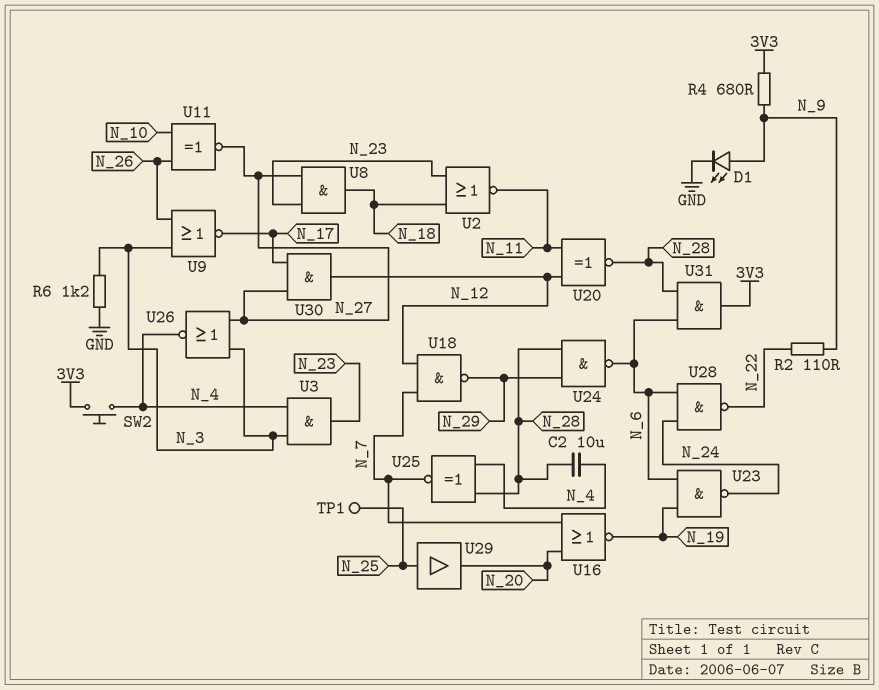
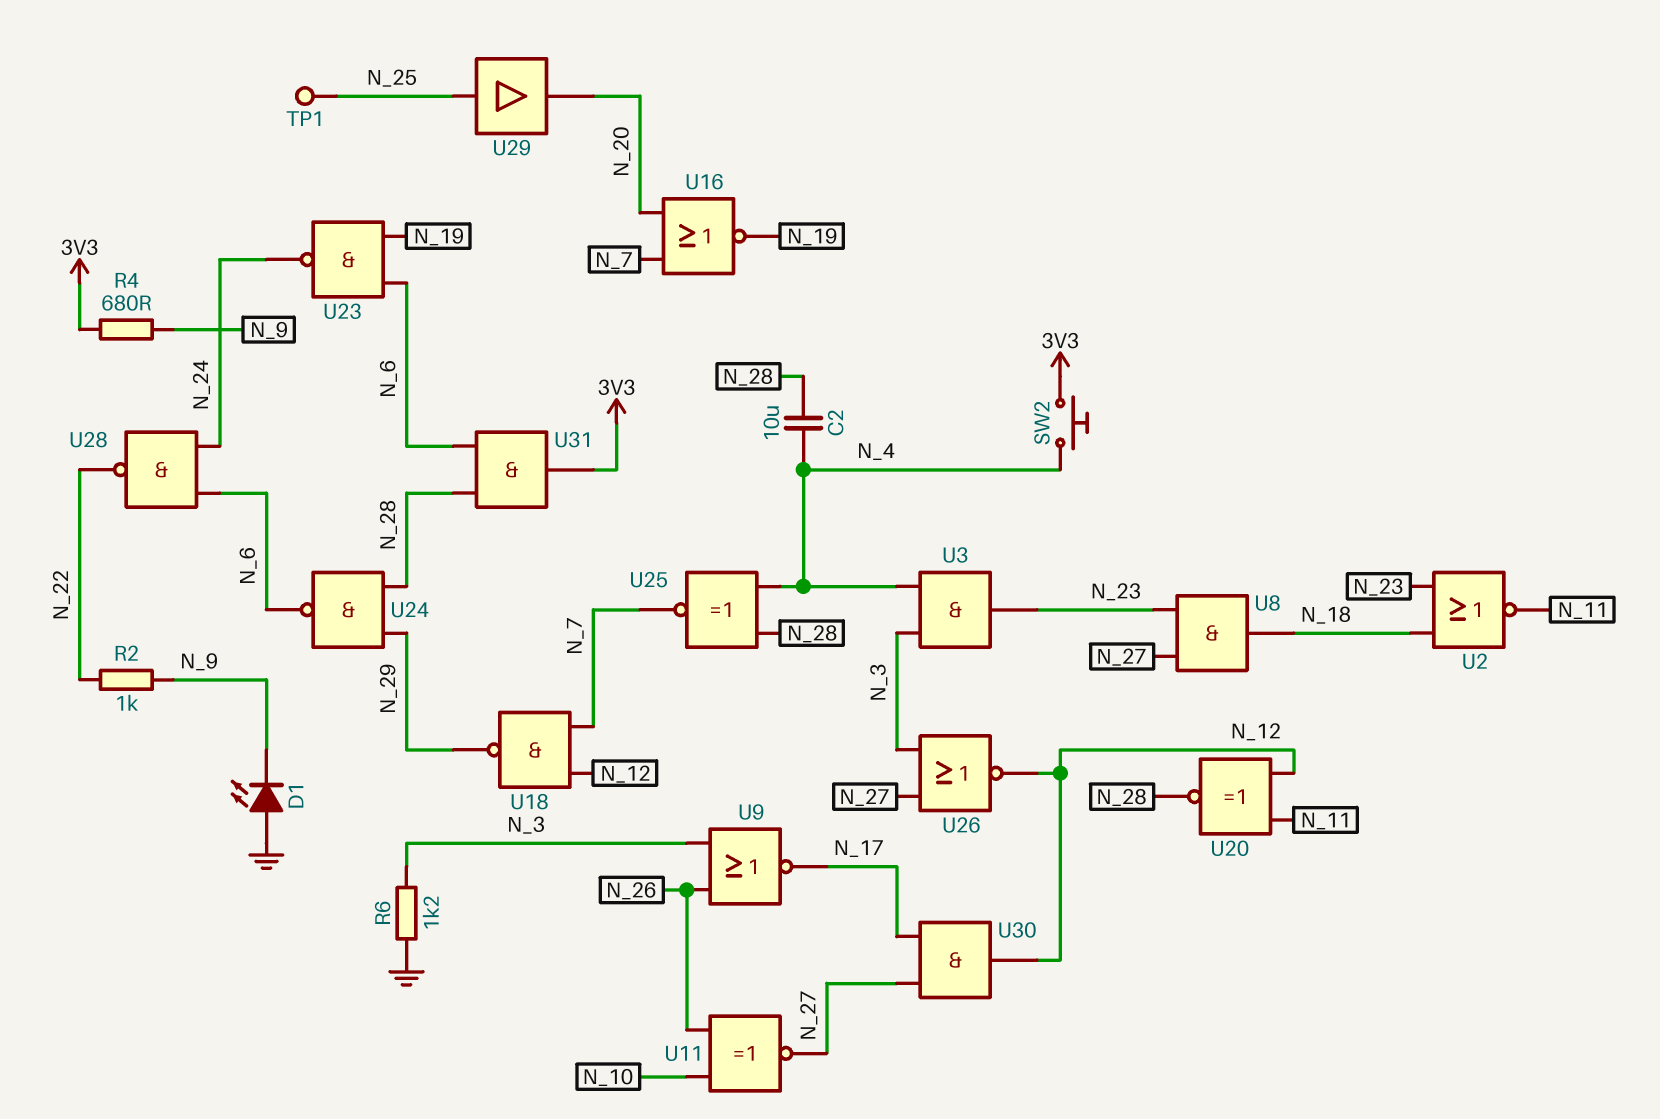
D1: LED (A N_9, K GND) -> LED (A GND, K N_9)
R2: 110 (N_9, N_22) -> 1k (N_9, N_22)
U26: NOR (in N_3, in N_27, out N_4) -> NOR (in N_3, in N_27, out N_12)

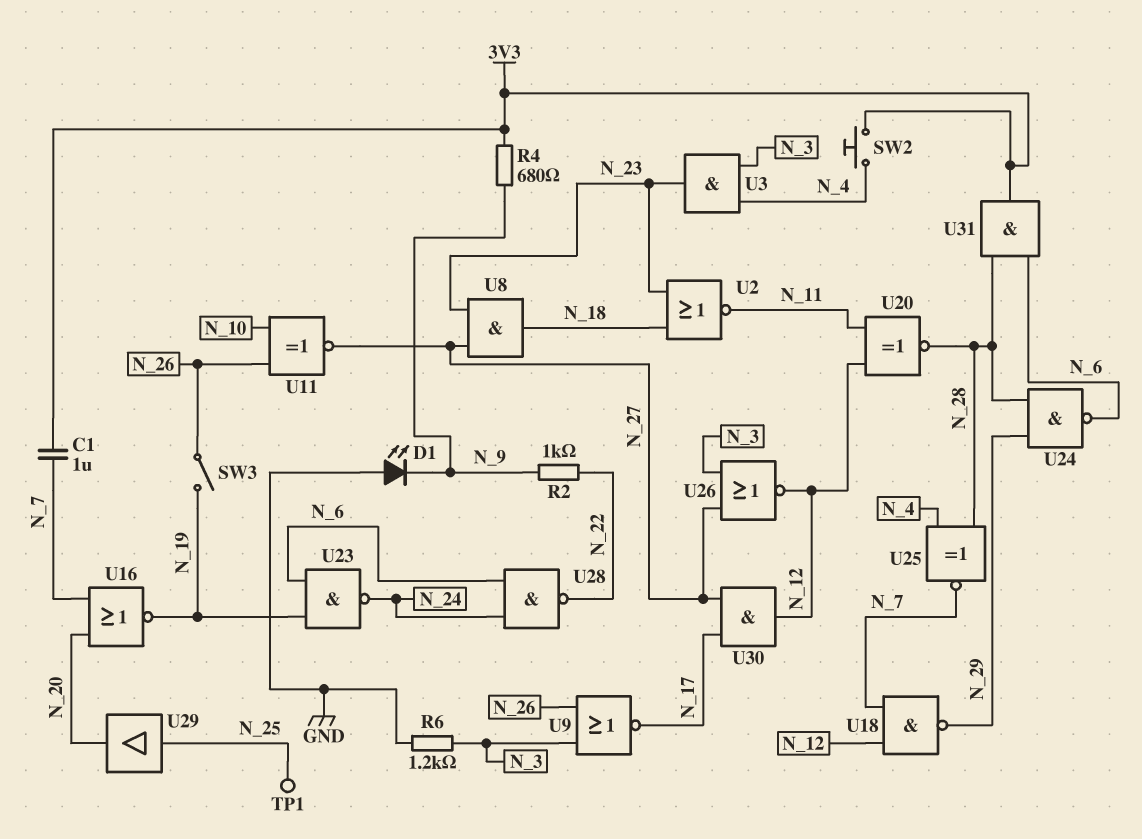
C1: none -> 1uF (3V3, N_7)
C2: 10uF (N_4, N_28) -> none
SW3: none -> switch (N_19, N_26)

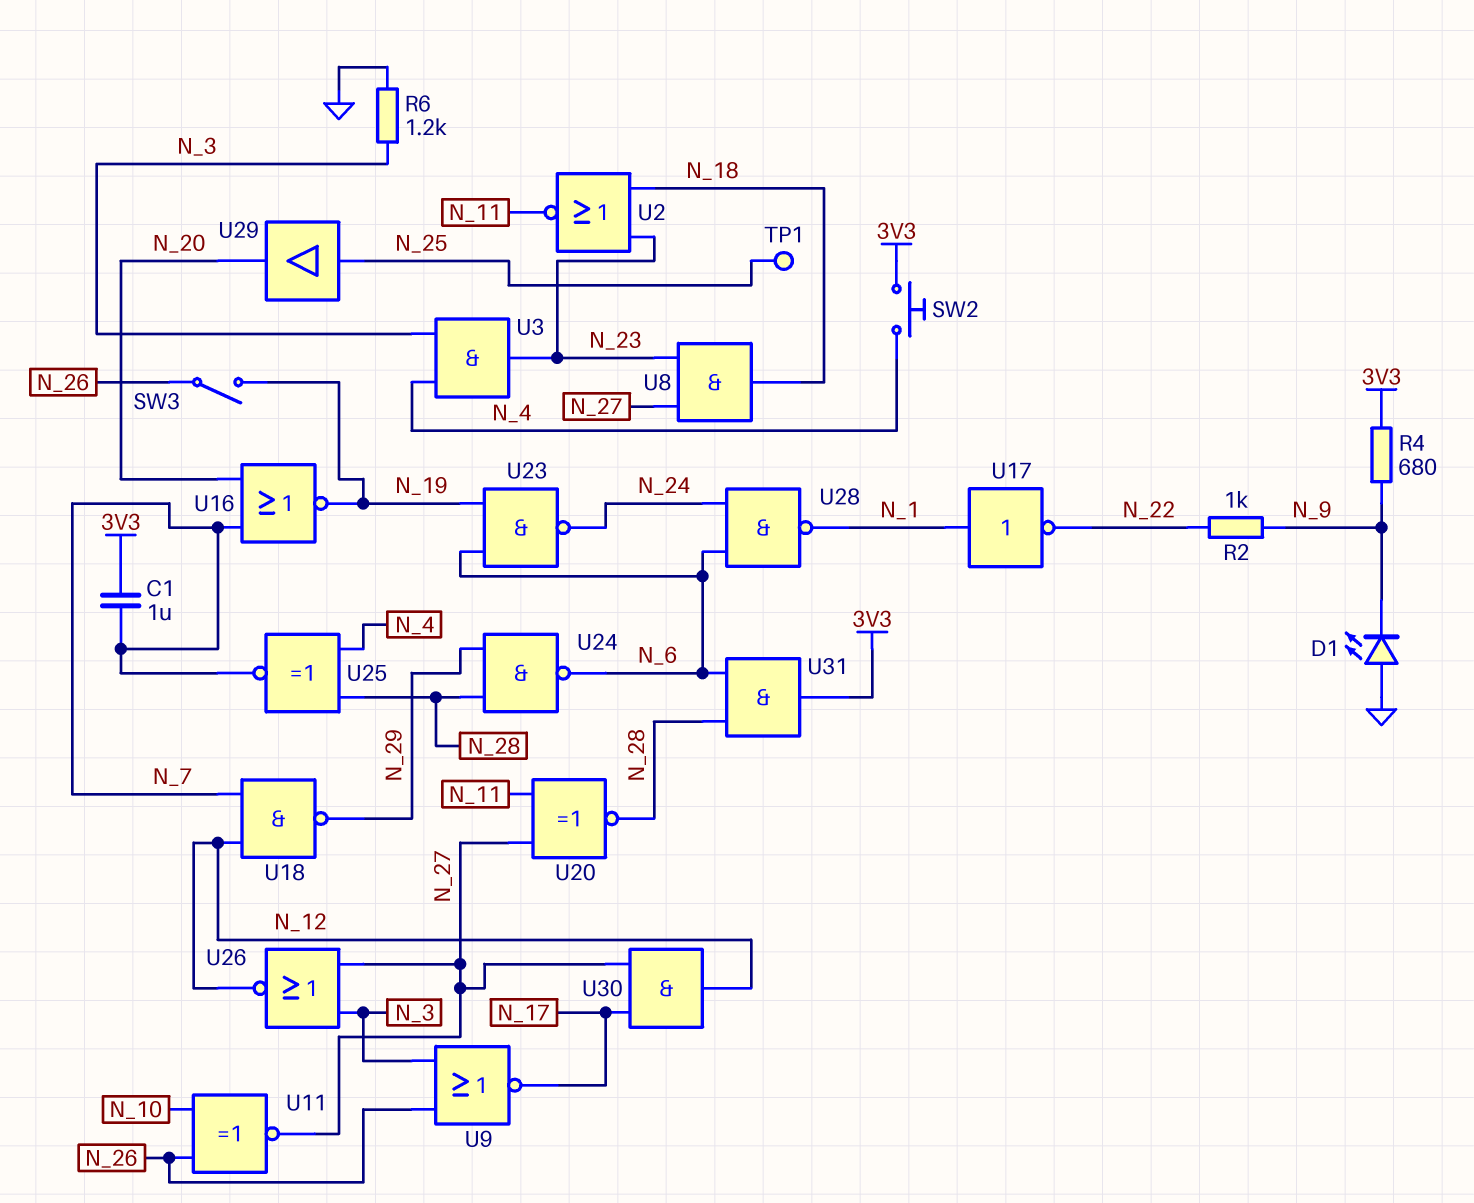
U17: none -> NOT (in N_1, out N_22)
U20: XNOR (in N_11, in N_12, out N_28) -> XNOR (in N_11, in N_27, out N_28)
U28: NAND (in N_6, in N_24, out N_22) -> NAND (in N_6, in N_24, out N_1)

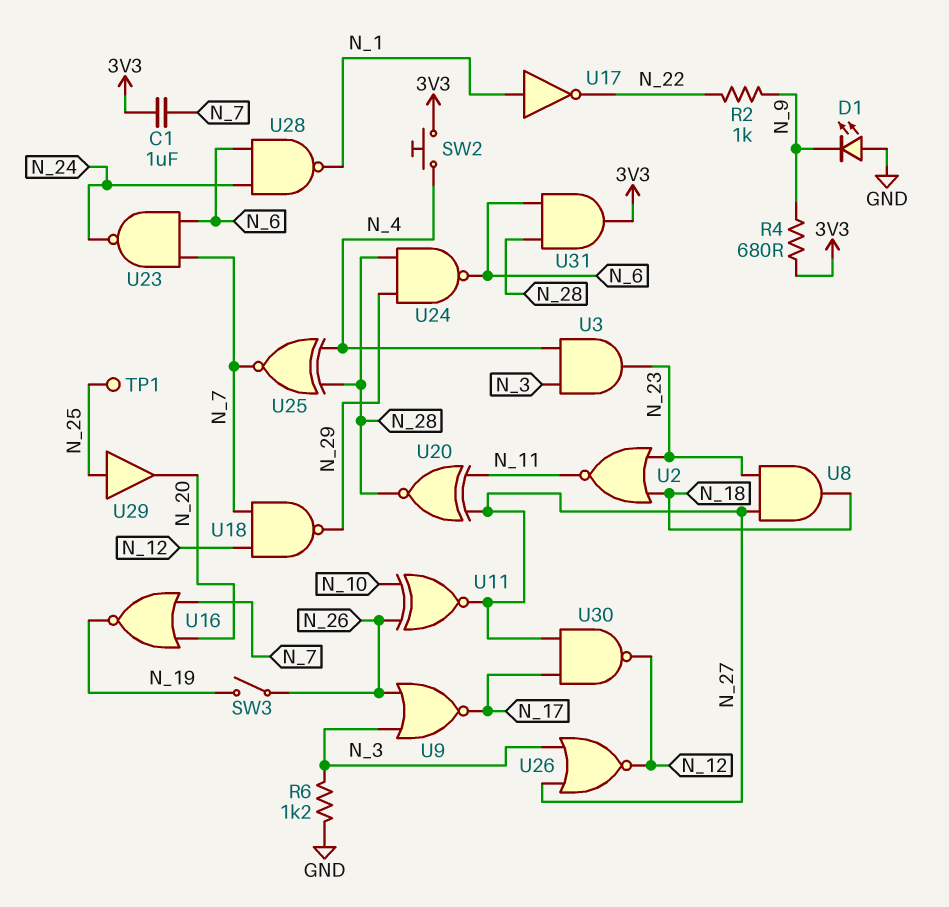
U23: NAND (in N_6, in N_19, out N_24) -> NAND (in N_6, in N_7, out N_24)
U30: AND (in N_17, in N_27, out N_12) -> NAND (in N_17, in N_27, out N_12)

